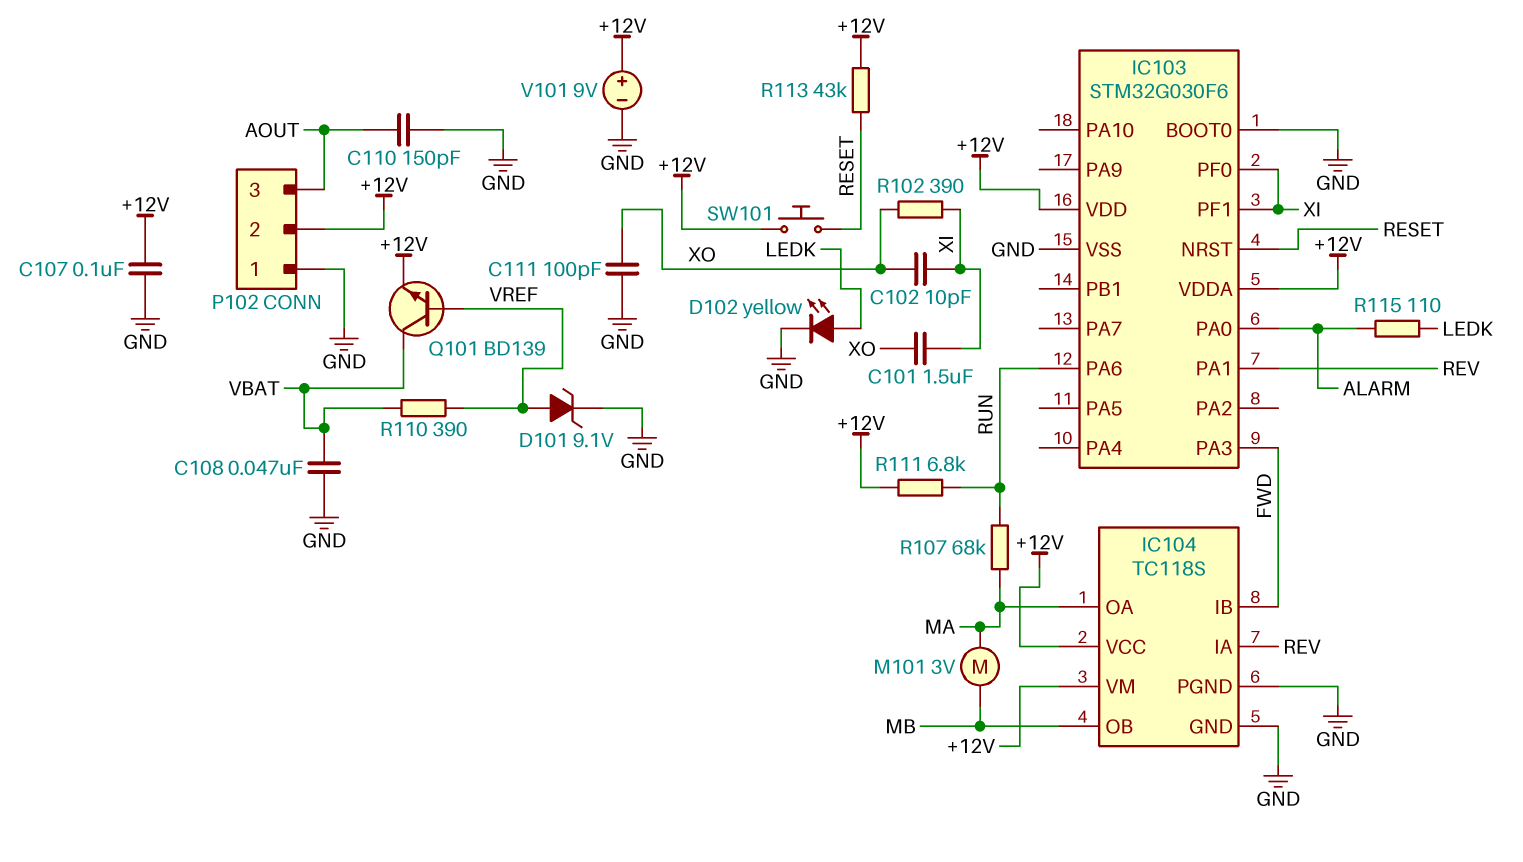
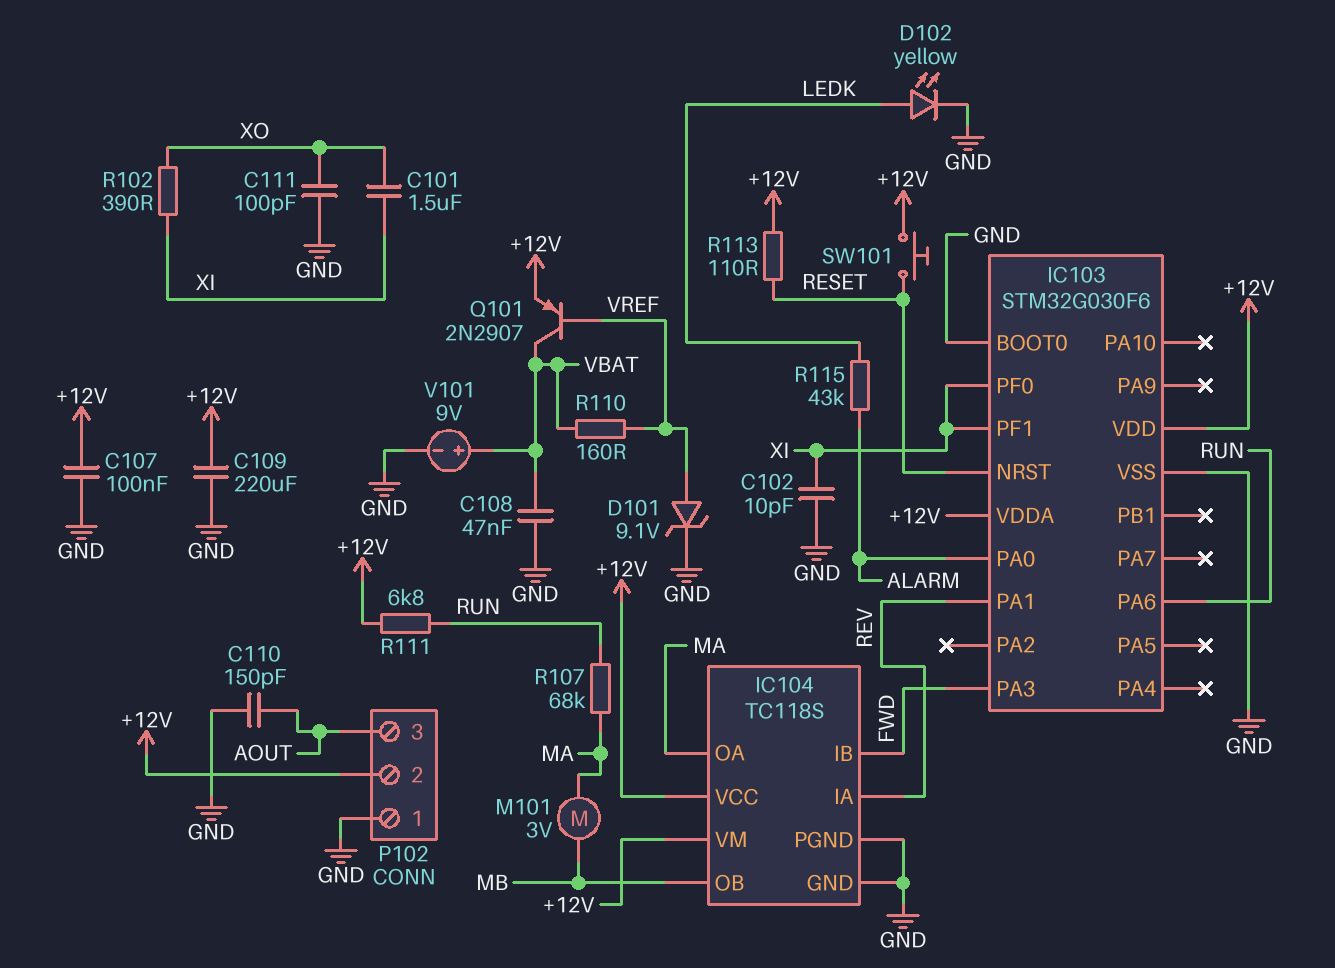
C102: 10pF (XI, XO) -> 10pF (GND, XI)
C109: none -> 220uF (+12V, GND)
Q101: NPN BD139 (B VREF, C VBAT, E +12V) -> PNP 2N2907 (B VREF, C VBAT, E +12V)
R110: 390 (VBAT, VREF) -> 160 (VBAT, VREF)
R113: 43k (+12V, RESET) -> 110 (+12V, RESET)
R115: 110 (ALARM, LEDK) -> 43k (ALARM, LEDK)
V101: 9V (plus +12V, minus GND) -> 9V (plus VBAT, minus GND)

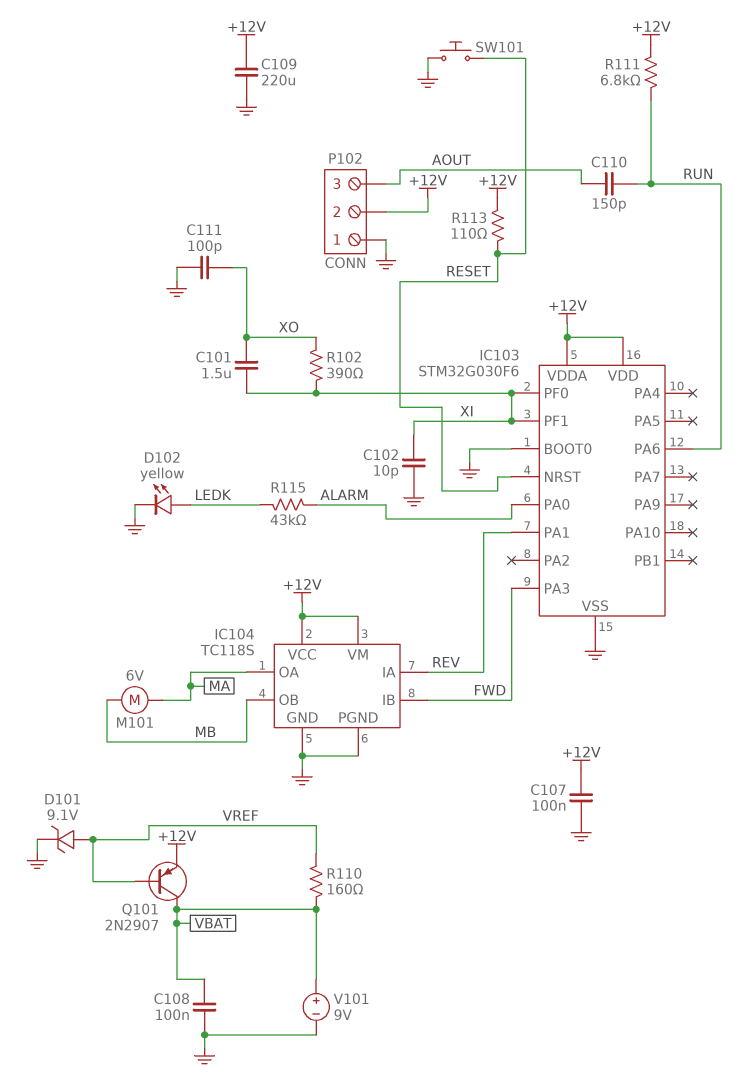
C108: 47nF (GND, VBAT) -> 100nF (GND, VBAT)
C110: 150pF (AOUT, GND) -> 150pF (AOUT, RUN)
M101: motor 3V (MA, MB) -> motor 6V (MA, MB)
R107: 68k (MA, RUN) -> none
SW101: button (+12V, RESET) -> button (GND, RESET)

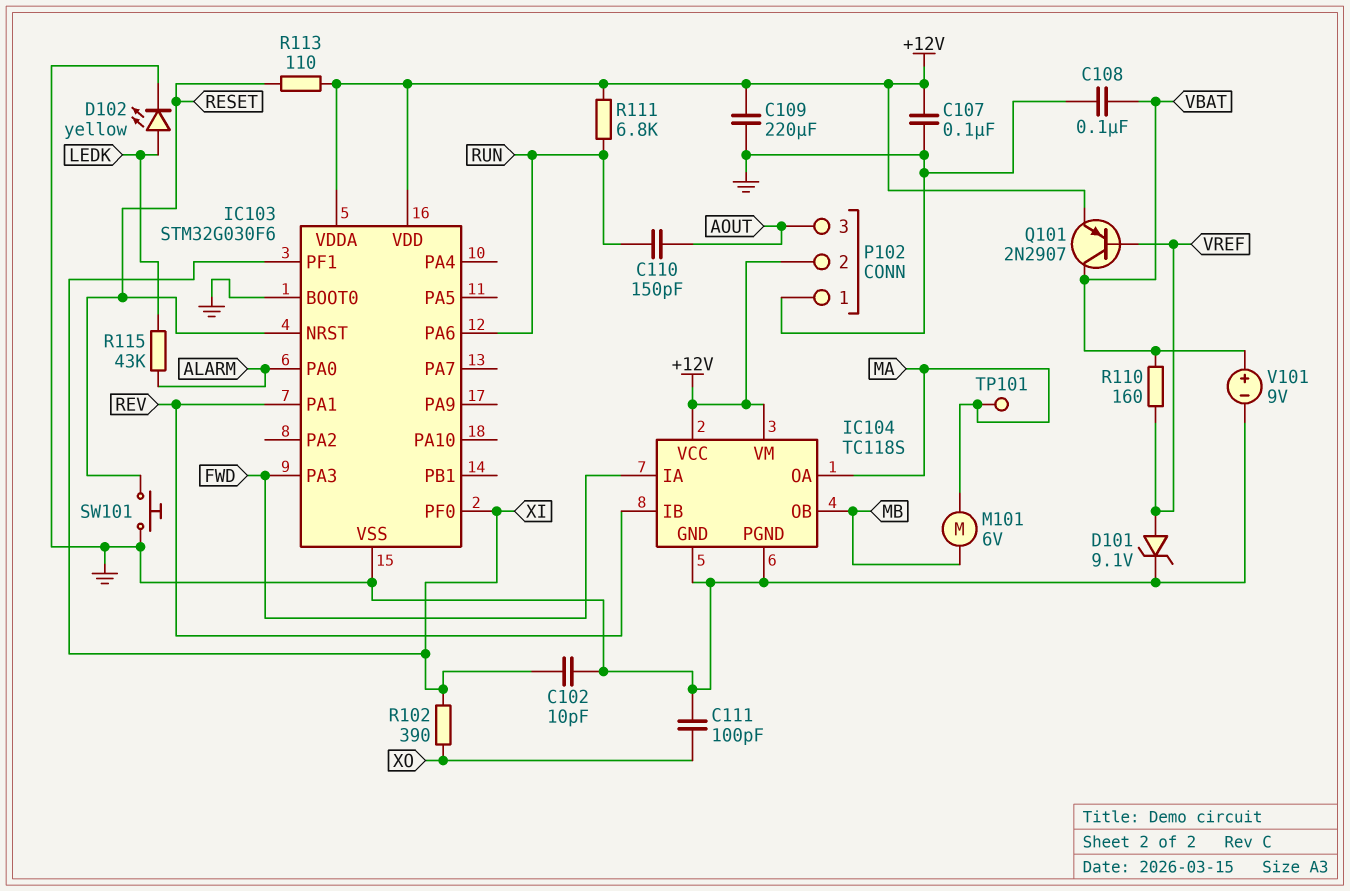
C101: 1.5uF (XI, XO) -> none
IC104 pin IA: REV -> FWD
IC104 pin IB: FWD -> REV
TP101: none -> test point (MA)

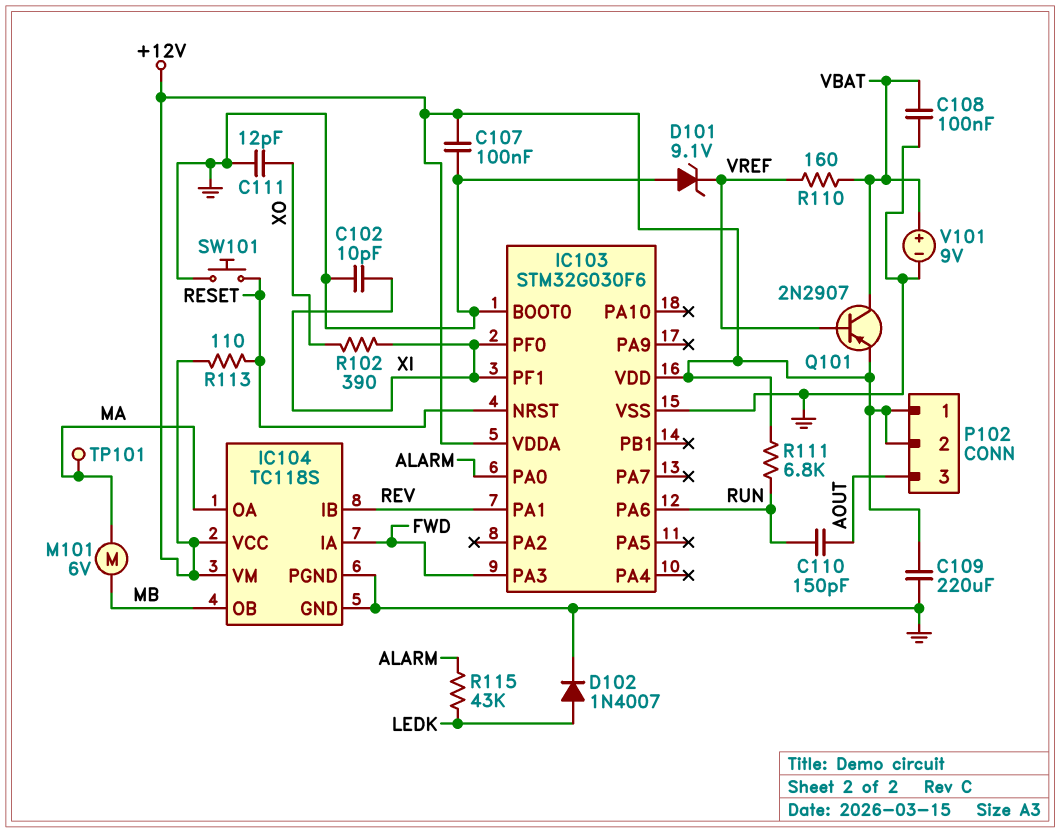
C111: 100pF (GND, XO) -> 12pF (GND, XO)
D101: zener 9.1V (A VREF, K GND) -> zener 9.1V (A GND, K VREF)
D102: LED yellow (A LEDK, K GND) -> diode 1N4007 (A LEDK, K GND)
P102 pin 1: GND -> +12V

